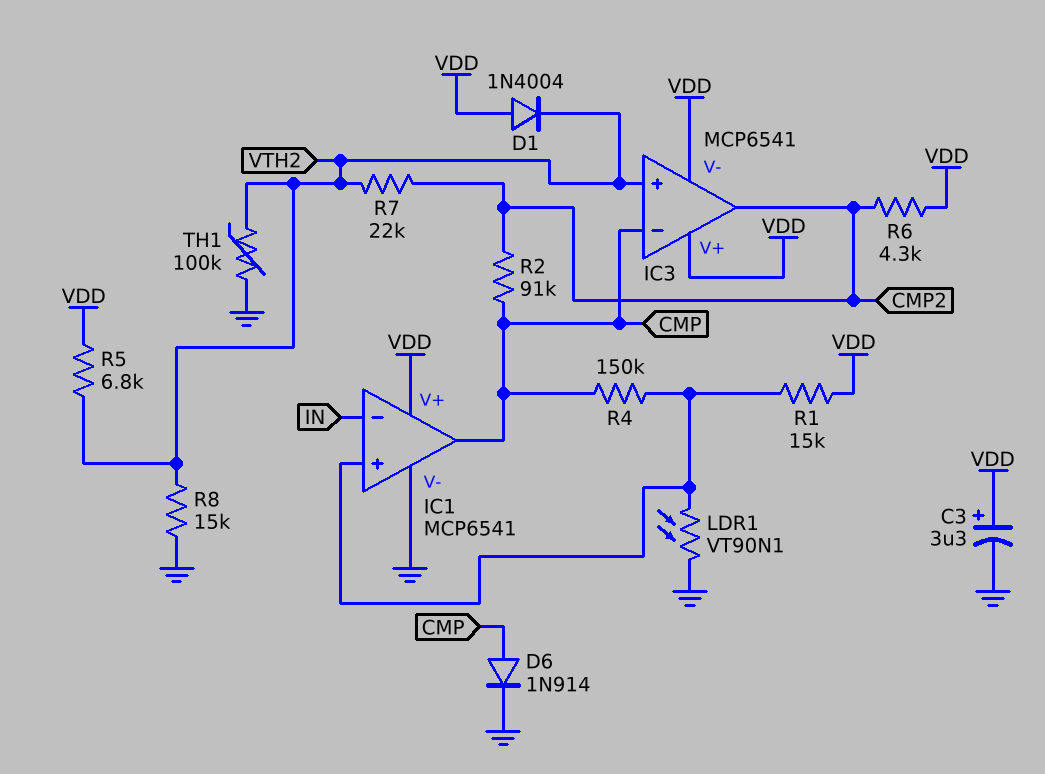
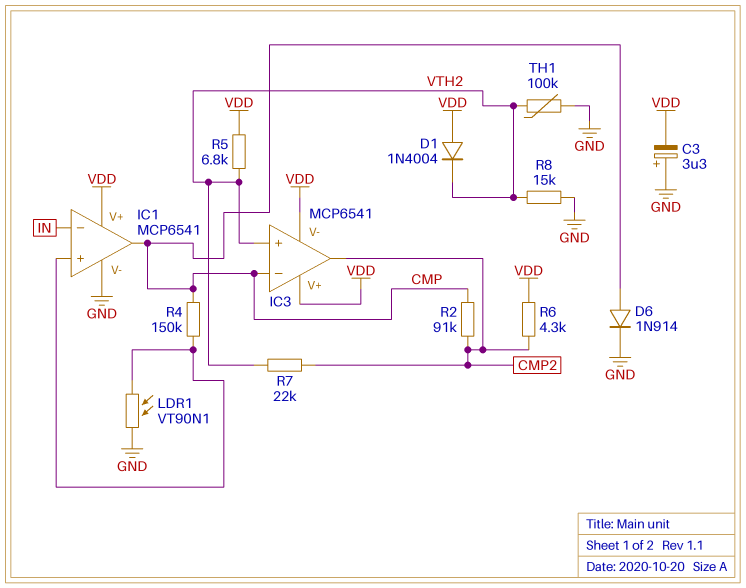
C3: 3.3uF (plus VDD, minus GND) -> 3.3uF (plus GND, minus VDD)
R1: 15k (IC1/in+, VDD) -> none

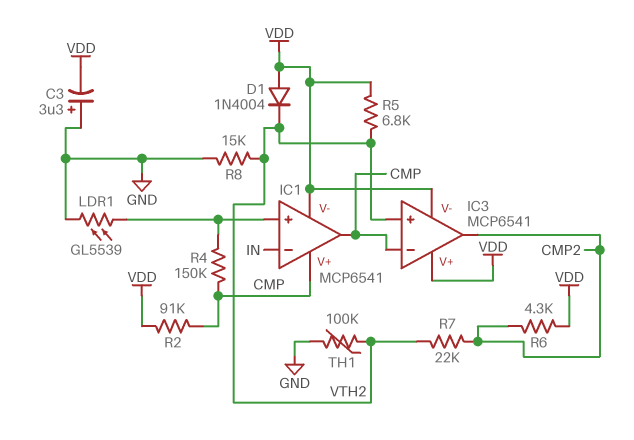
D6: diode 1N914 (A CMP, K GND) -> none
IC1 pin V+: VDD -> CMP
IC1 pin V-: GND -> VDD
LDR1: VT90N1 (GND, IC1/in+) -> GL5539 (GND, IC1/in+)
R2: 91k (CMP, CMP2) -> 91k (CMP, VDD)

